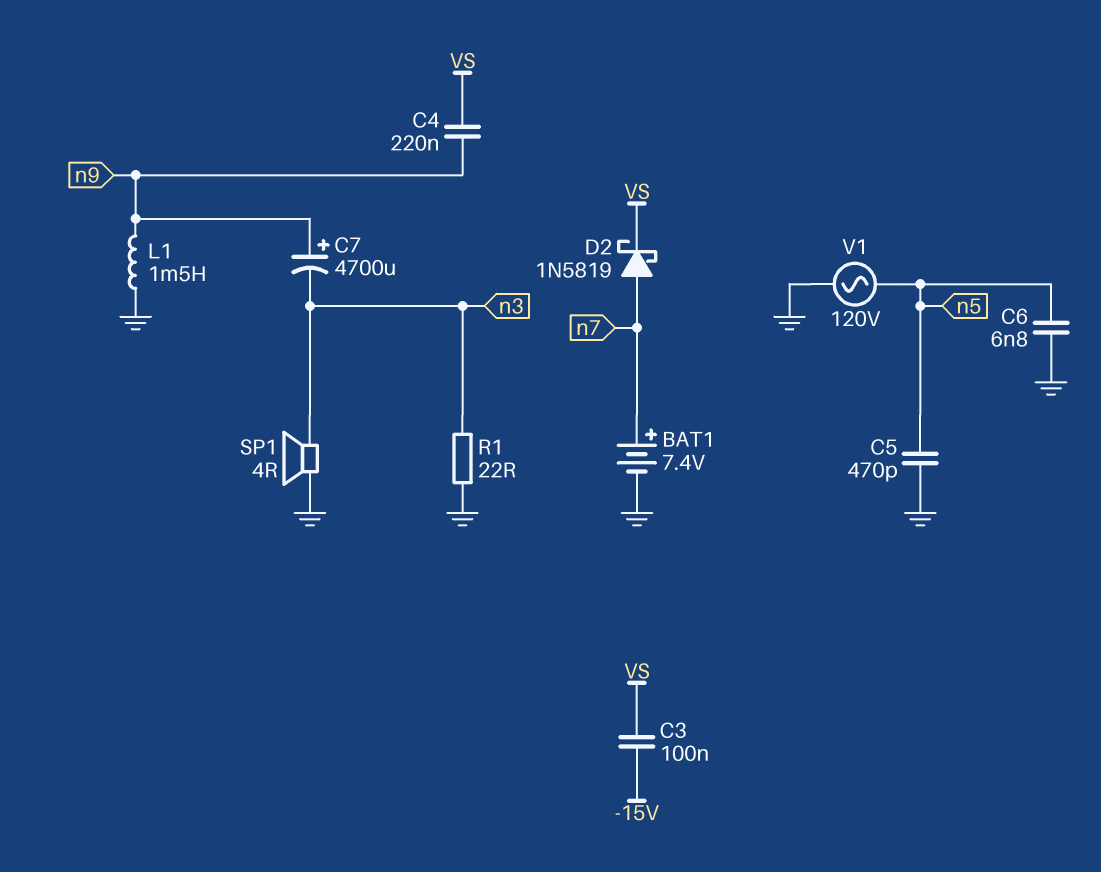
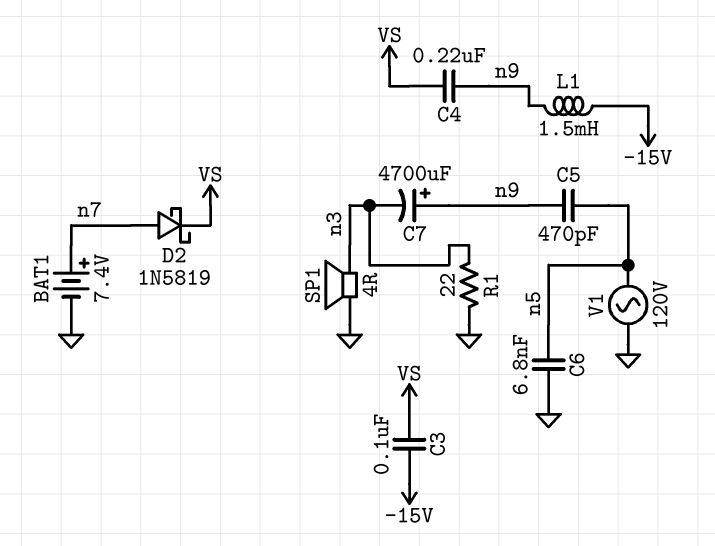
C5: 470pF (GND, n5) -> 470pF (n5, n9)
L1: 1.5mH (GND, n9) -> 1.5mH (-15V, n9)

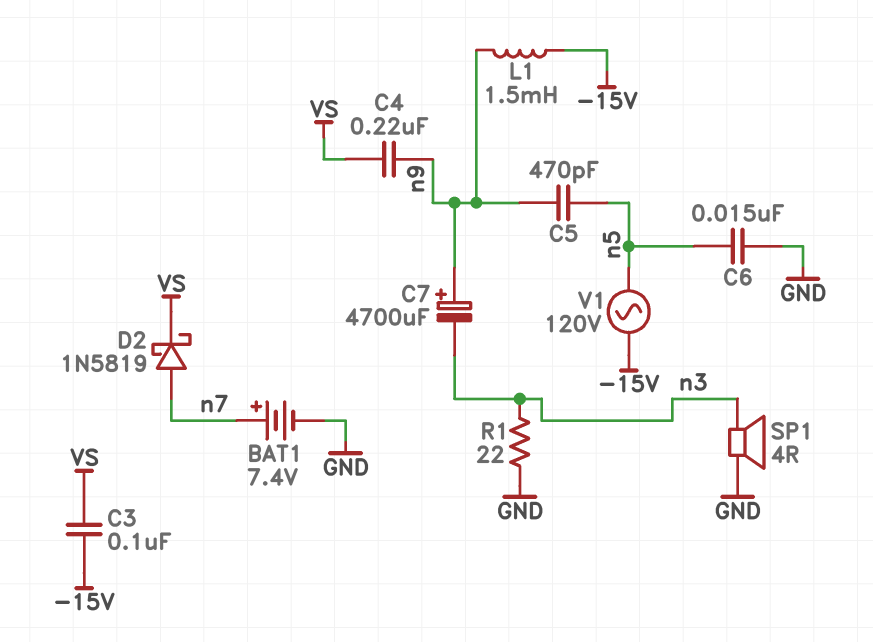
C6: 6.8nF (GND, n5) -> 15nF (GND, n5)
V1: AC 120V (GND, n5) -> AC 120V (-15V, n5)

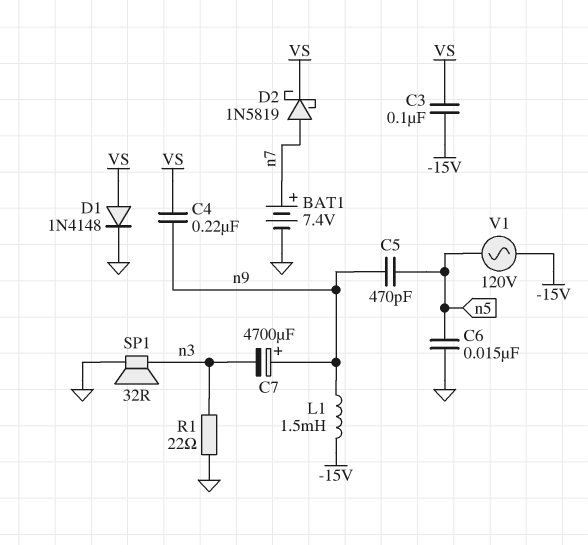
D1: none -> diode 1N4148 (A VS, K GND)
SP1: speaker 4R (GND, n3) -> speaker 32R (GND, n3)

